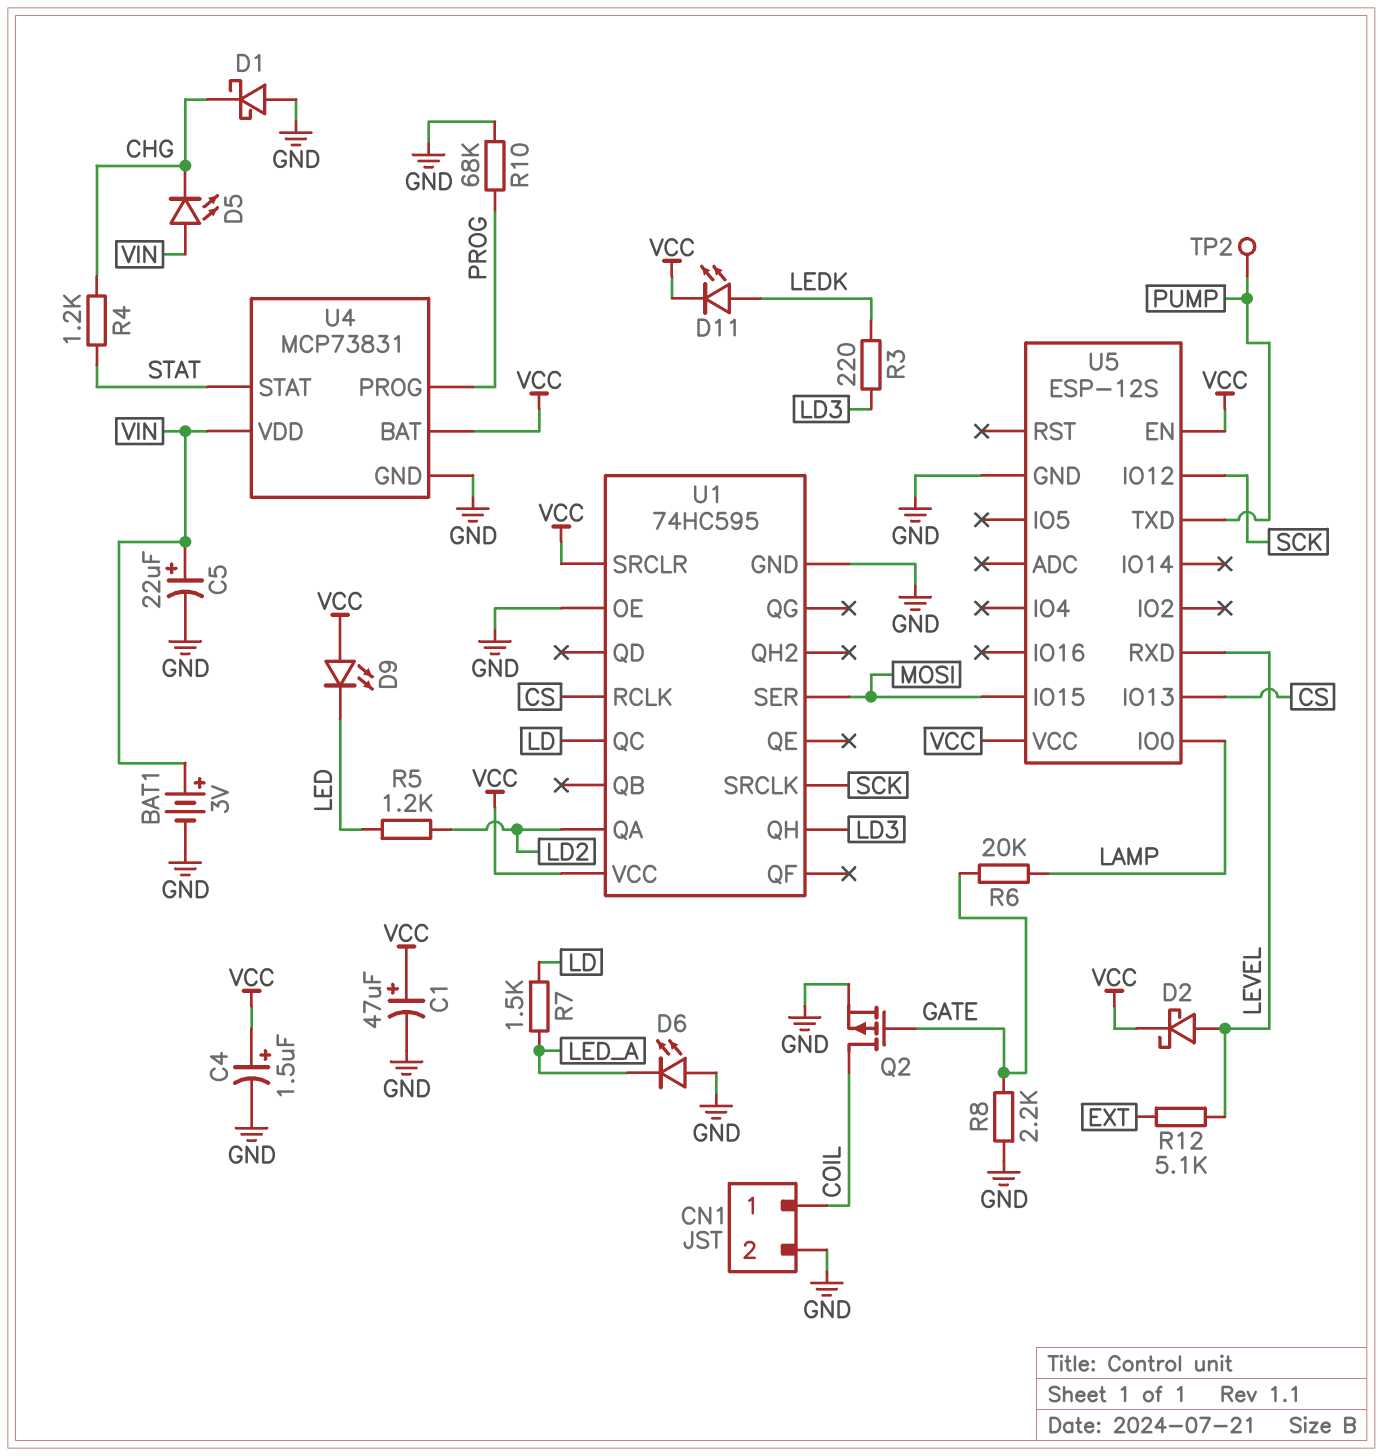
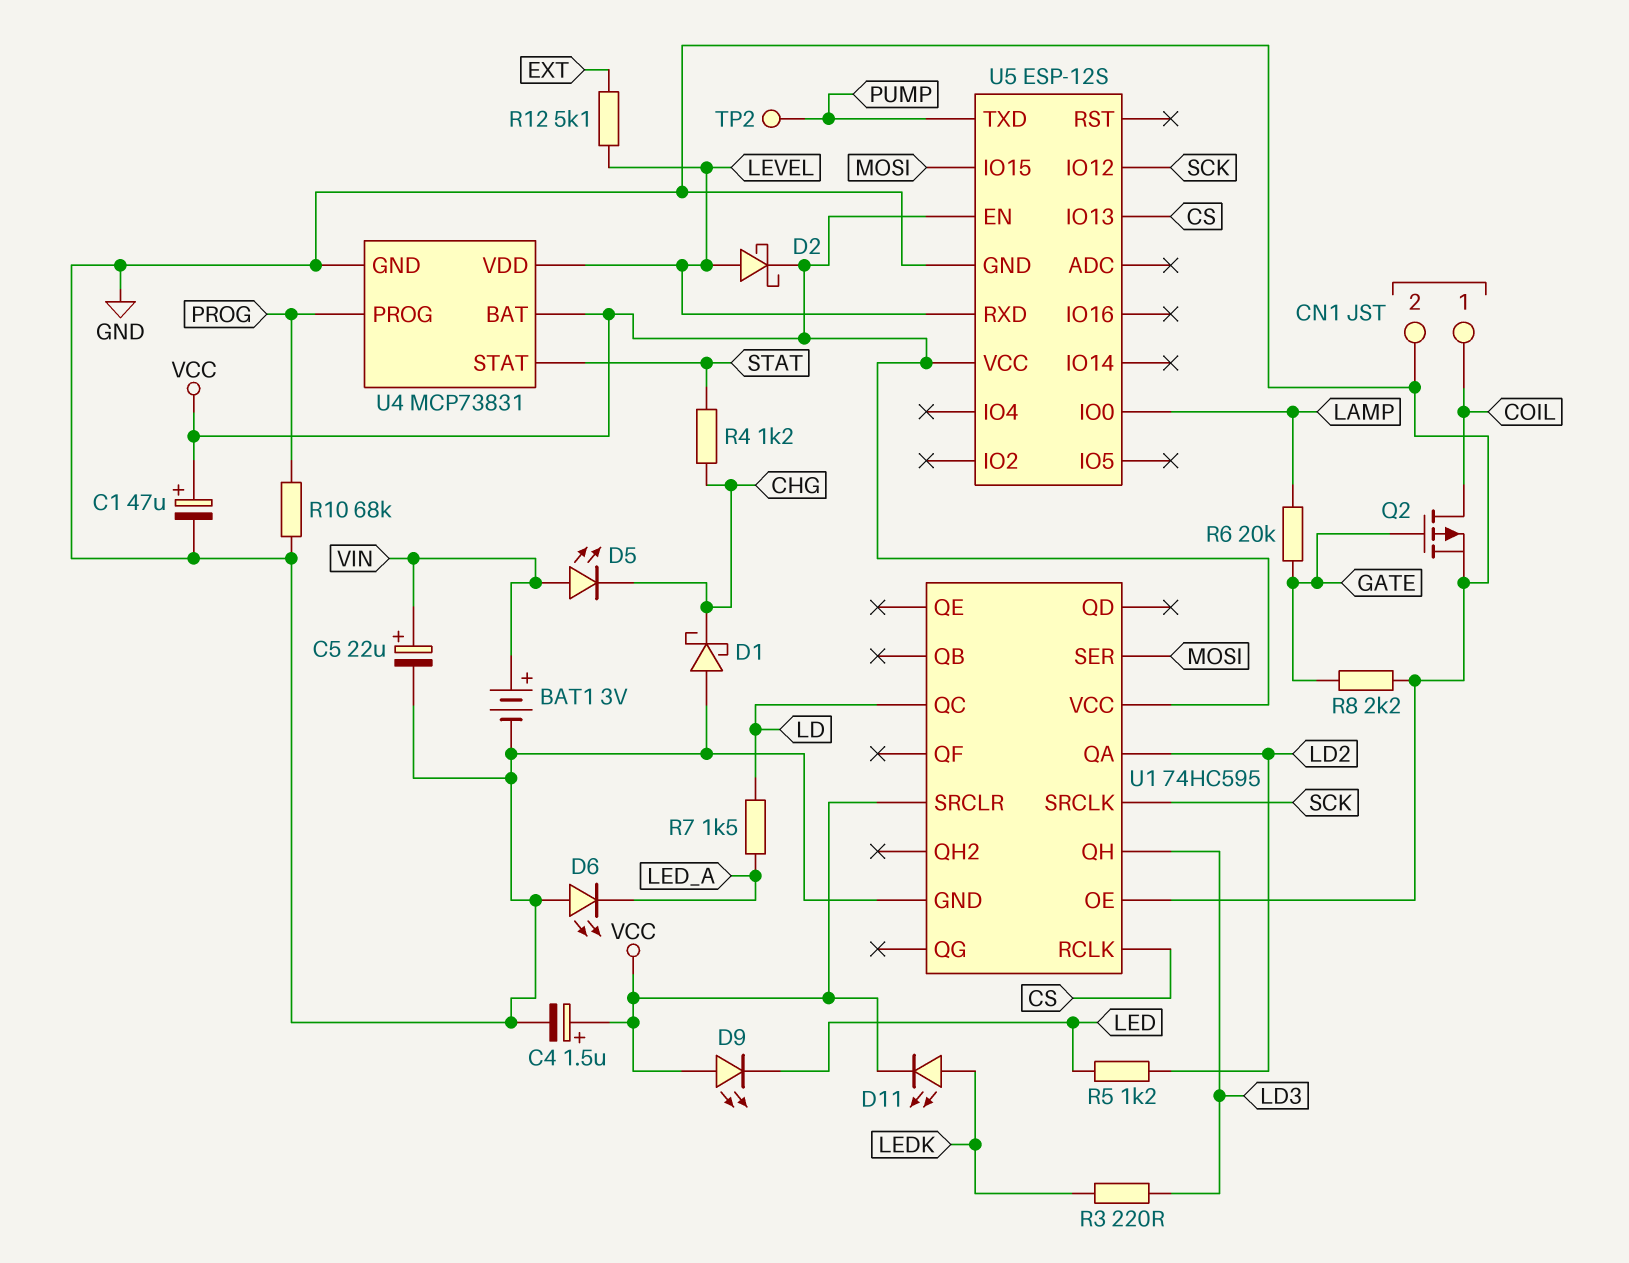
U4 pin VDD: VIN -> LEVEL

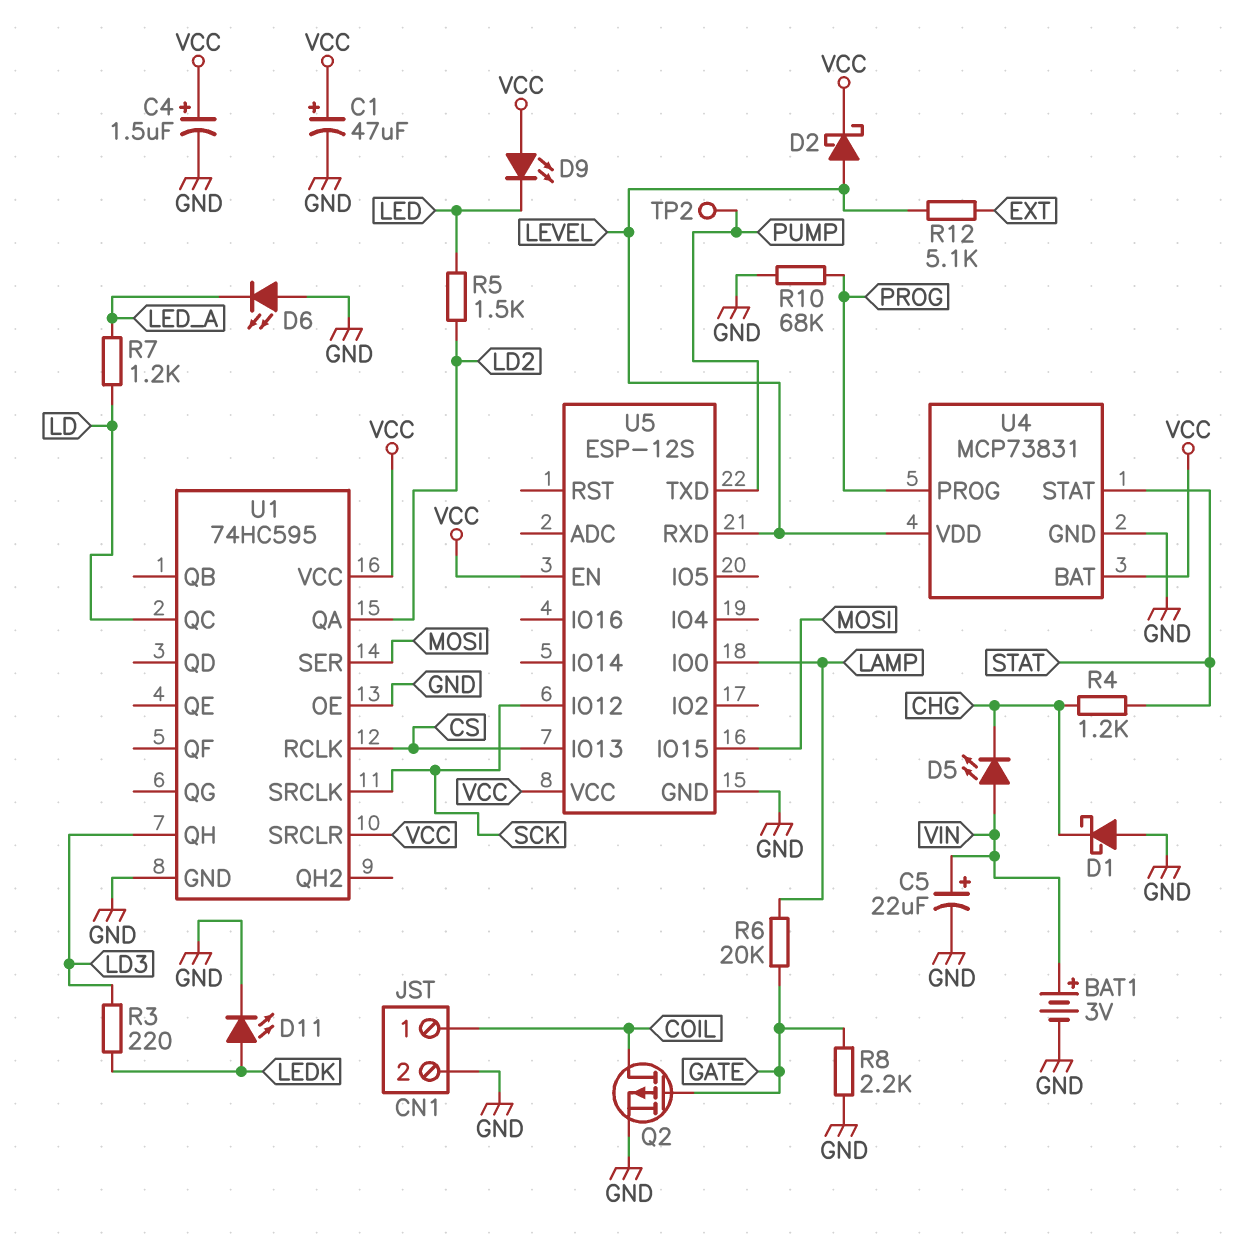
D11: LED (A LEDK, K VCC) -> LED (A LEDK, K GND)
R5: 1.2k (LD2, LED) -> 1.5k (LD2, LED)
R7: 1.5k (LD, LED_A) -> 1.2k (LD, LED_A)

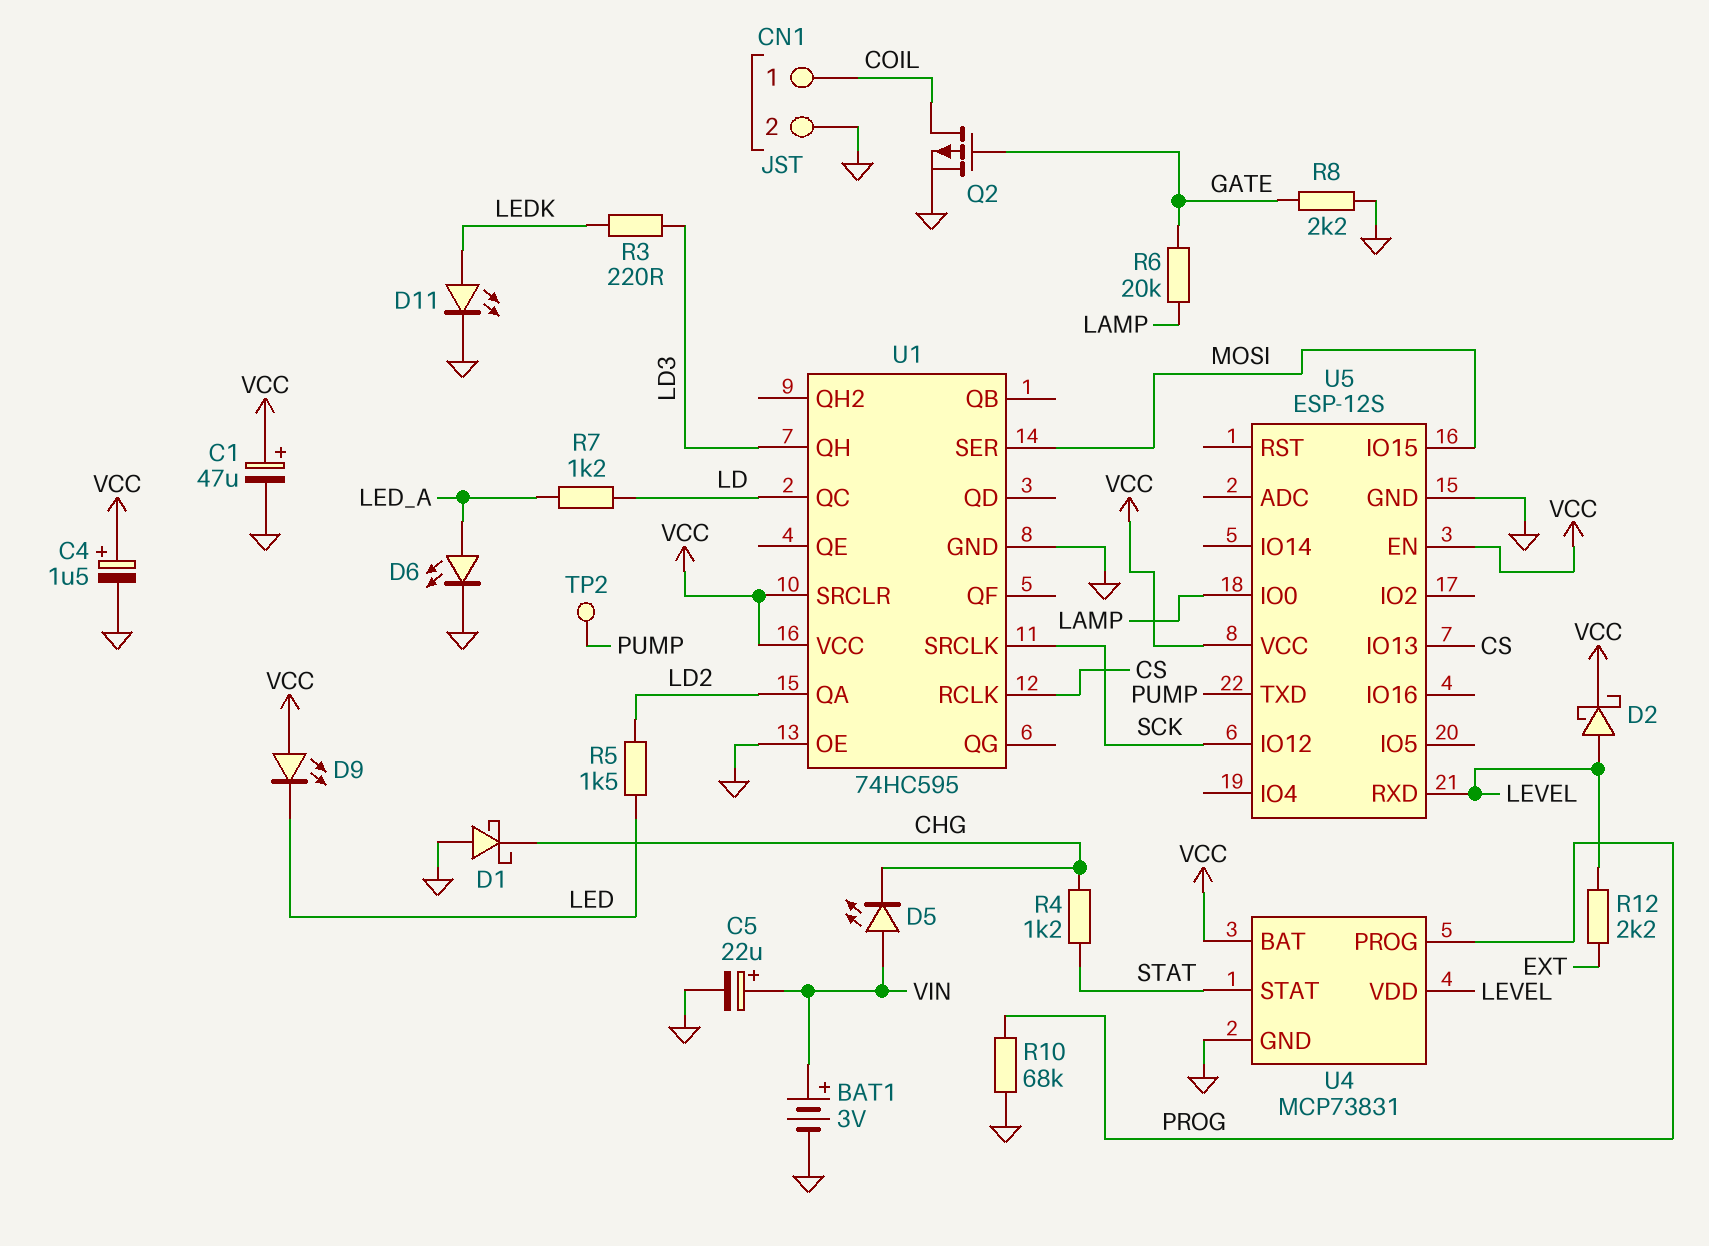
D6: LED (A GND, K LED_A) -> LED (A LED_A, K GND)
R12: 5.1k (EXT, LEVEL) -> 2.2k (EXT, LEVEL)

